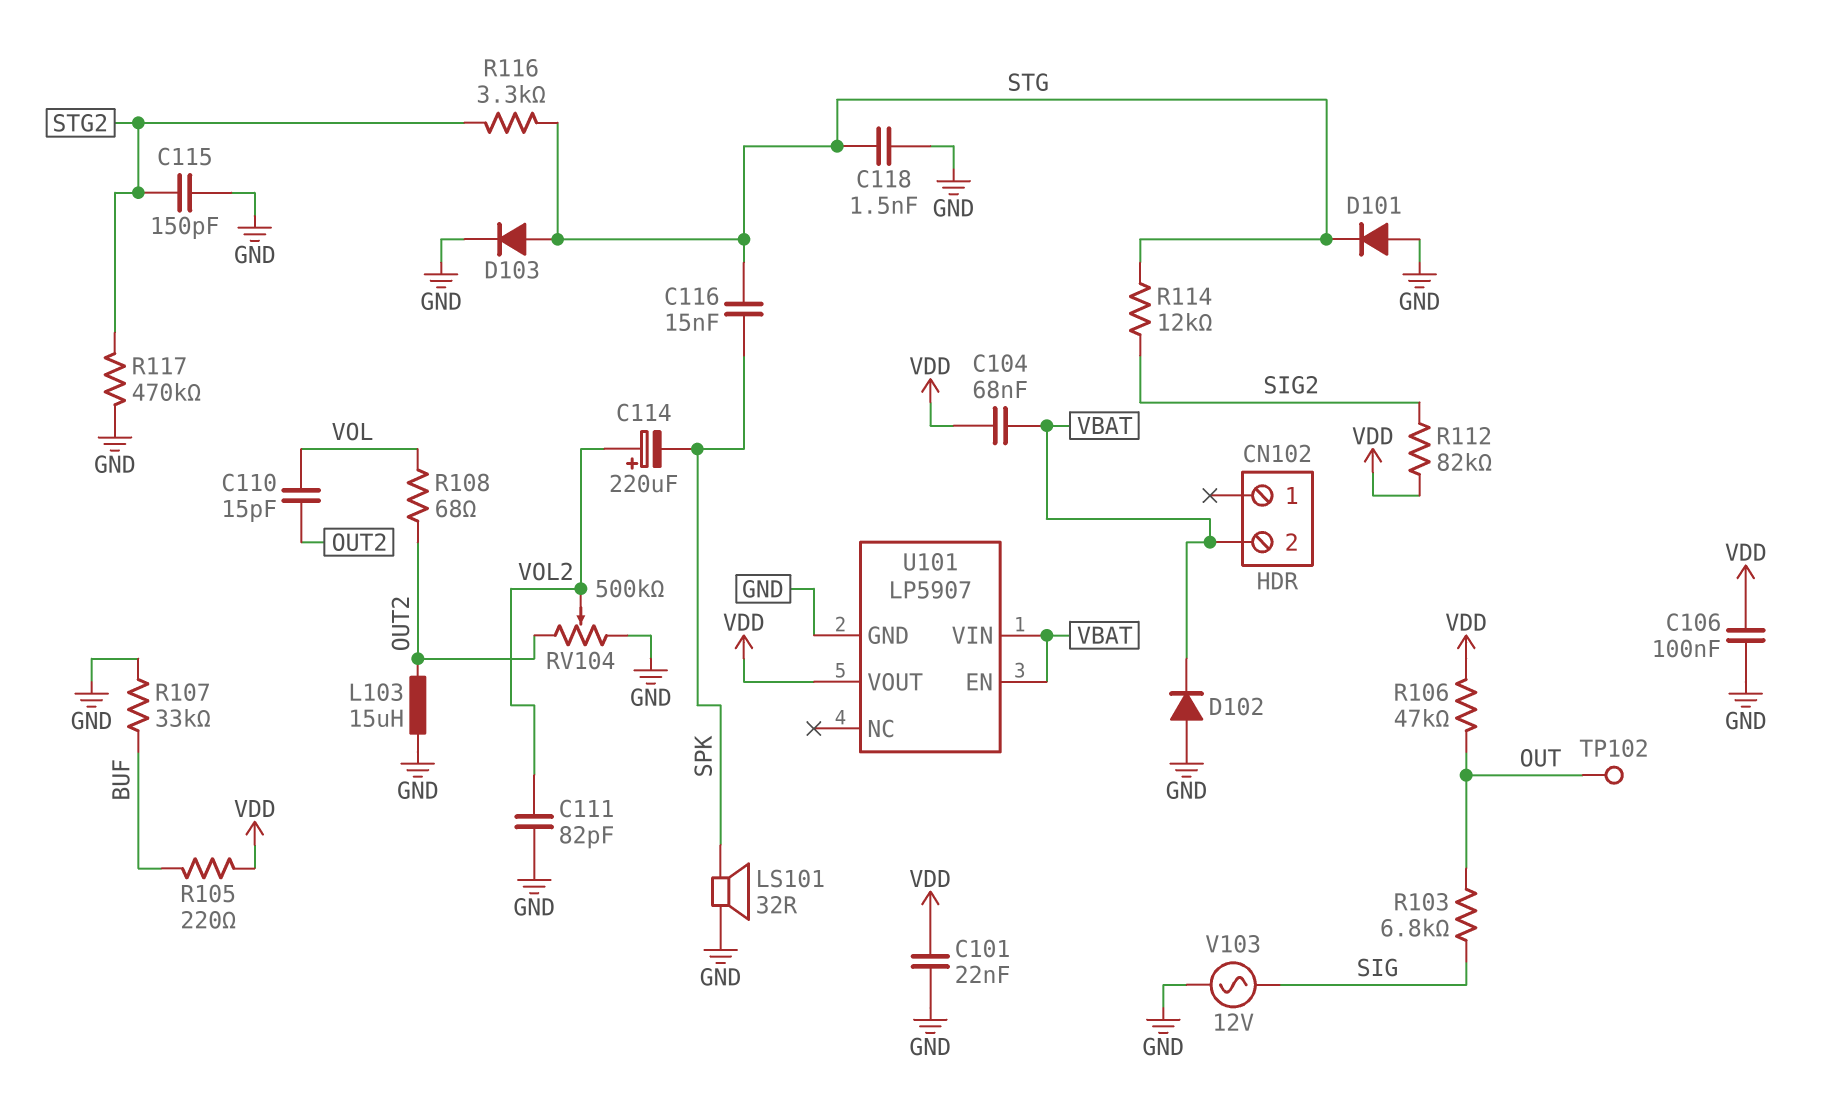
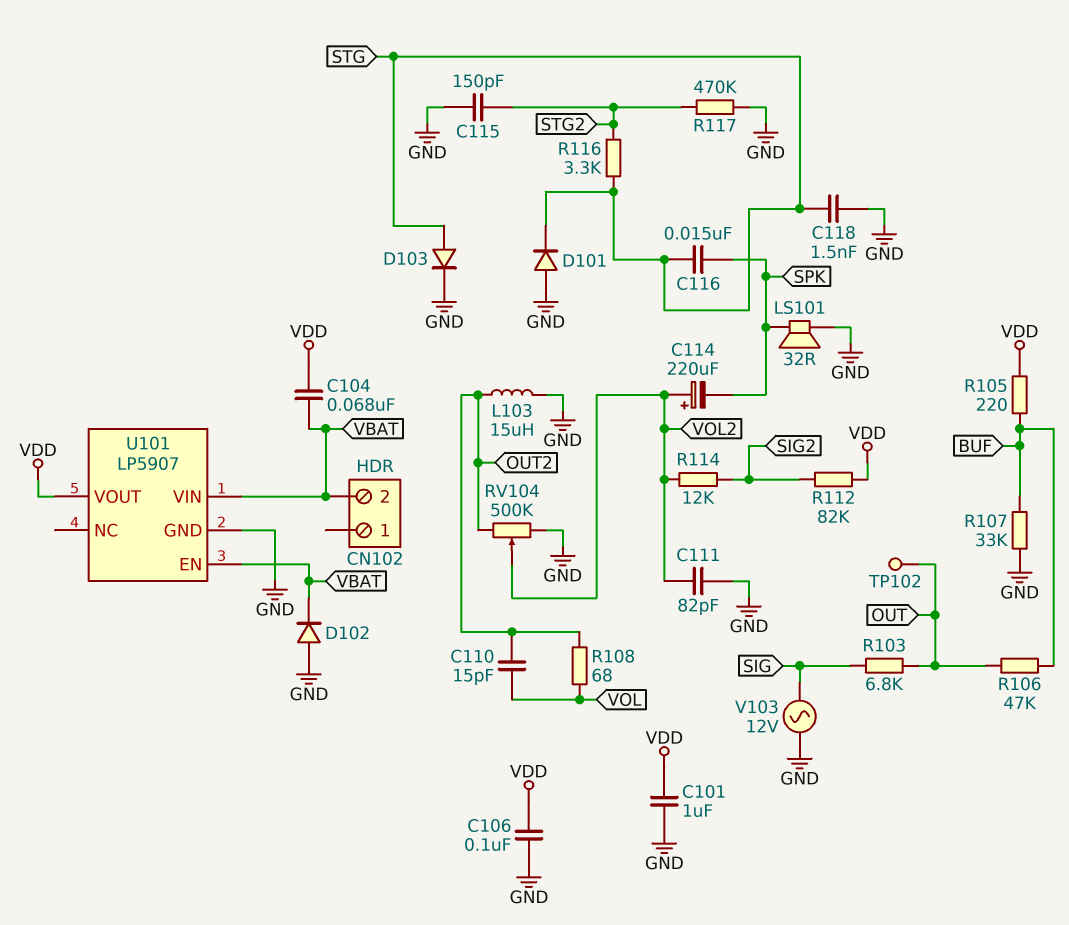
C101: 22nF (GND, VDD) -> 1uF (GND, VDD)
R106: 47k (OUT, VDD) -> 47k (BUF, OUT)
R114: 12k (SIG2, STG) -> 12k (SIG2, VOL2)

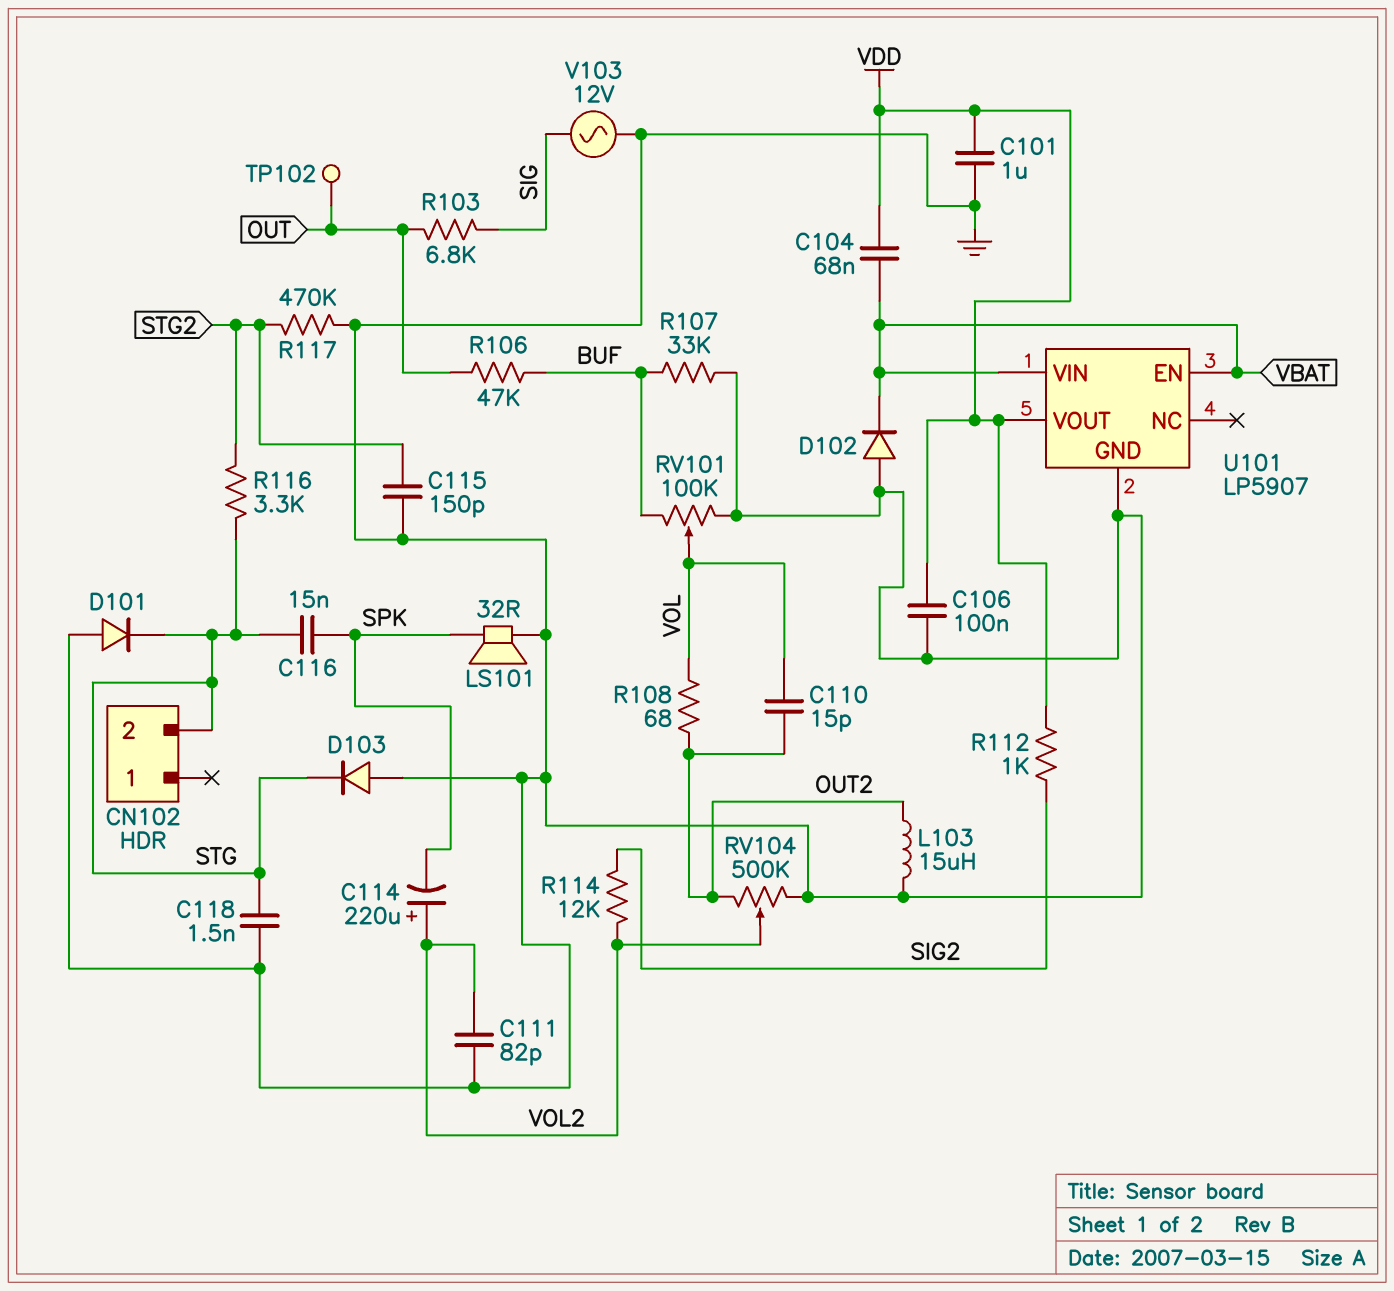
CN102 pin 2: VBAT -> STG
D103: diode (A STG, K GND) -> diode (A GND, K STG)
R105: 220 (BUF, VDD) -> none
R112: 82k (SIG2, VDD) -> 1k (SIG2, VDD)
RV101: none -> 100k (BUF, GND, wiper VOL)

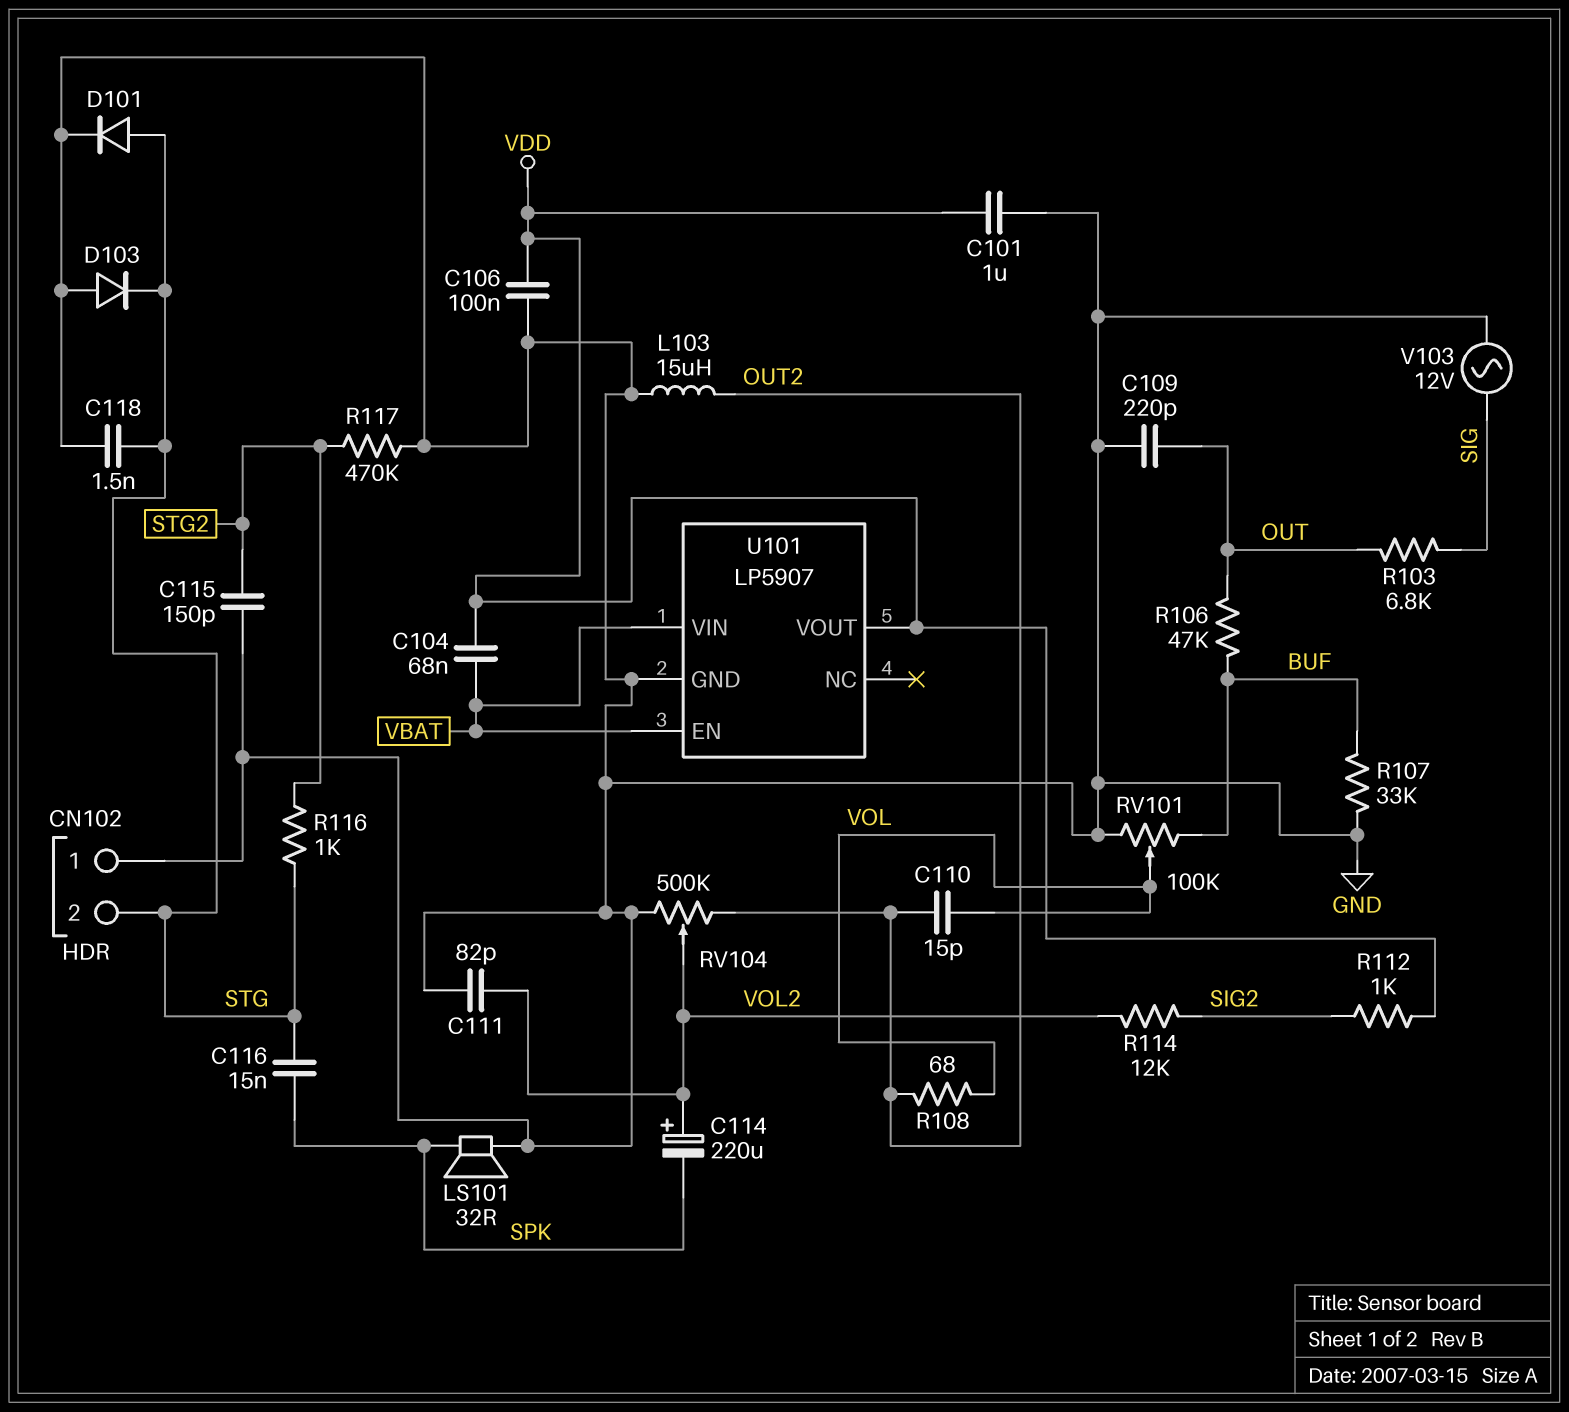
C109: none -> 220pF (GND, OUT)
CN102 pin 1: none -> GND
D101: diode (A GND, K STG) -> diode (A STG, K GND)
D102: diode (A GND, K VBAT) -> none
R116: 3.3k (STG, STG2) -> 1k (STG, STG2)
TP102: test point (OUT) -> none

